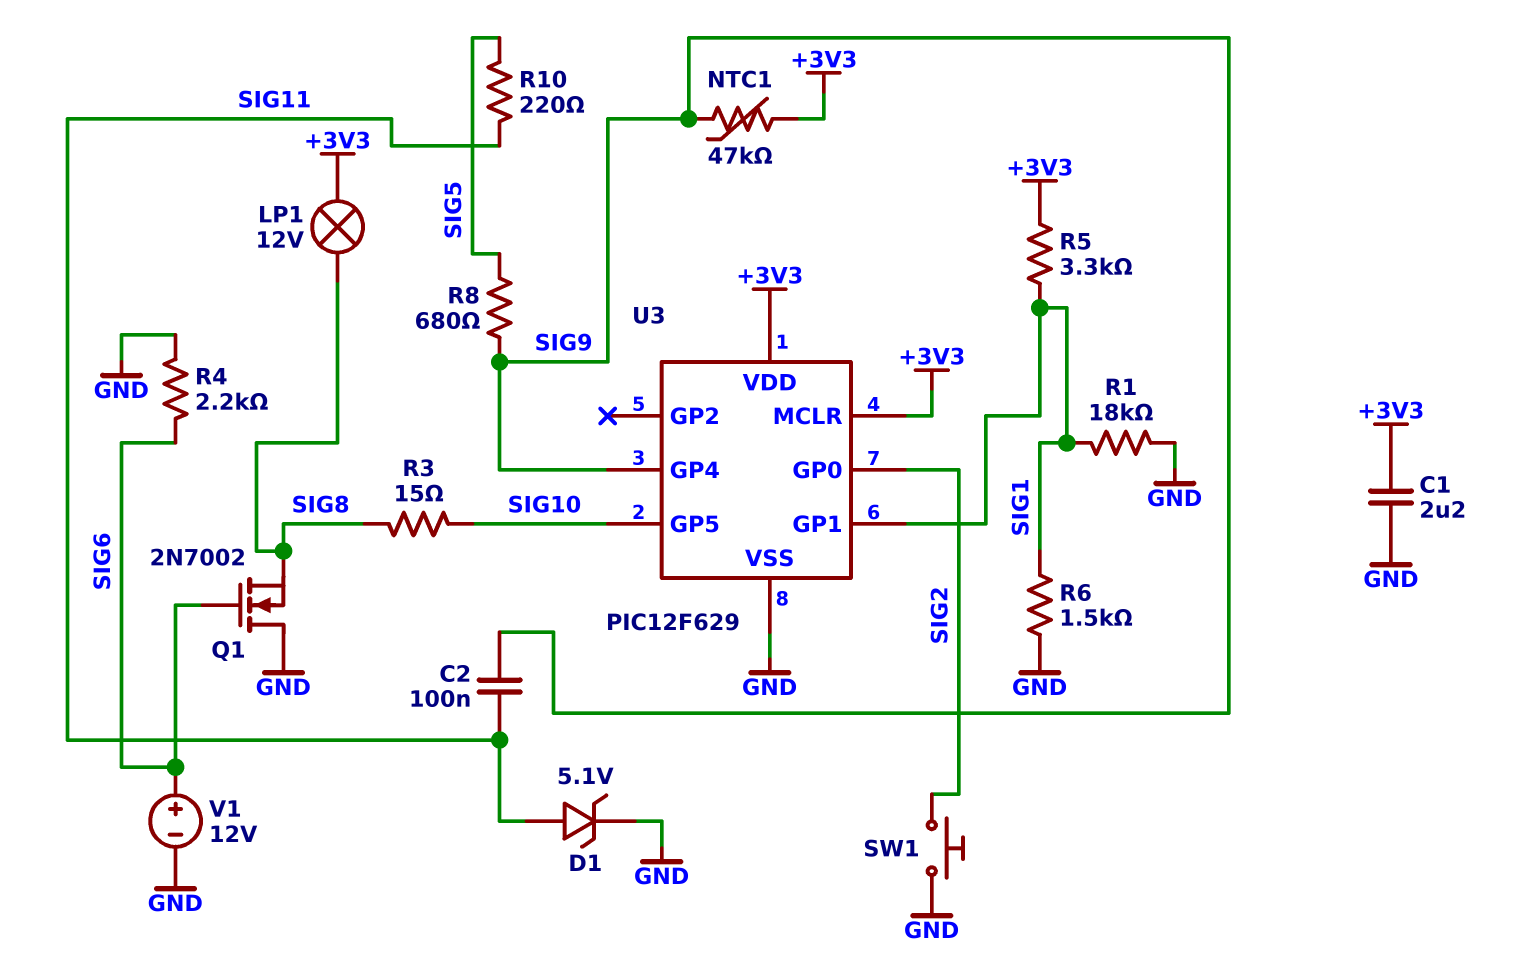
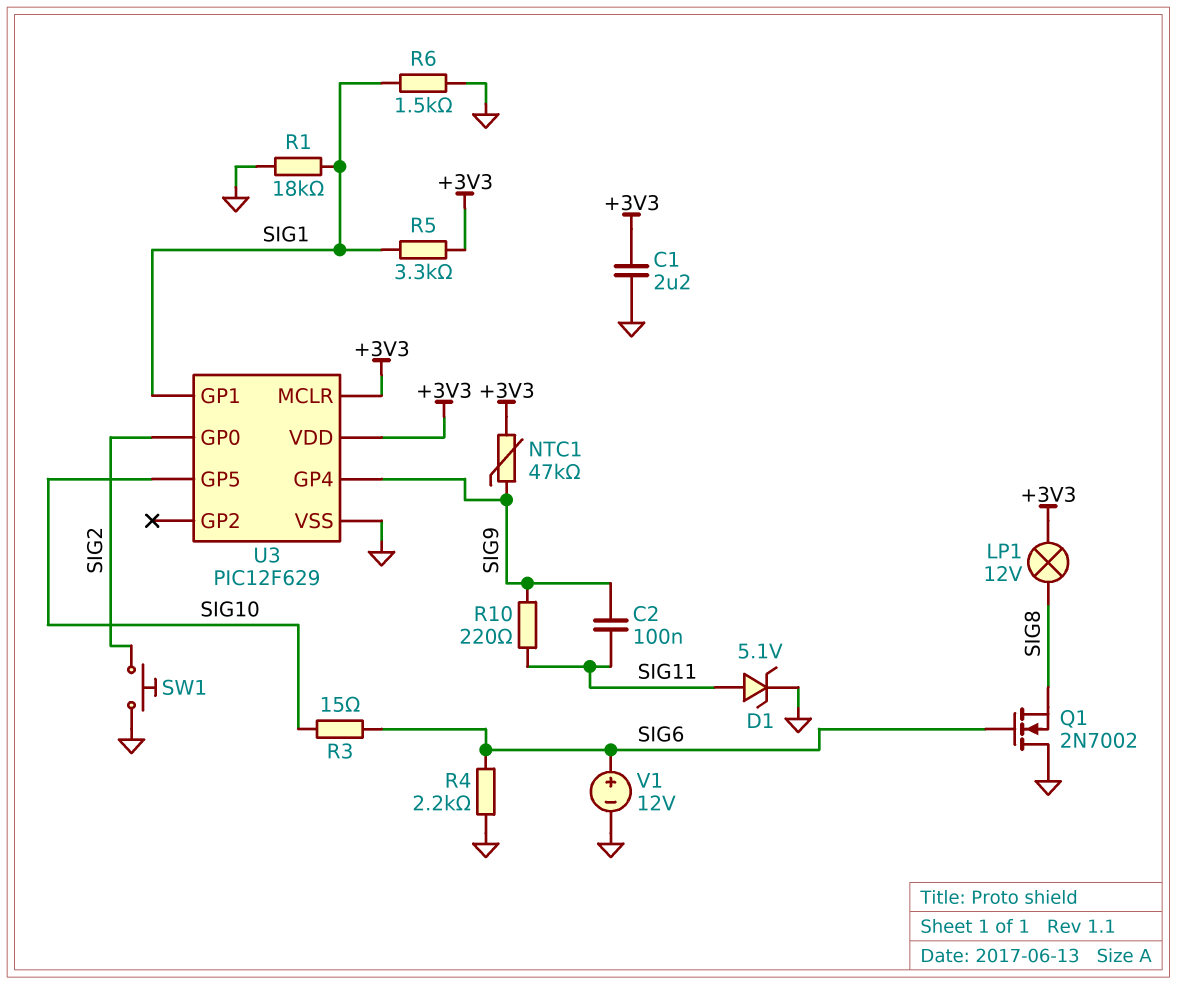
R3: 15 (SIG8, SIG10) -> 15 (SIG6, SIG10)
R8: 680 (SIG5, SIG9) -> none
R10: 220 (SIG5, SIG11) -> 220 (SIG9, SIG11)

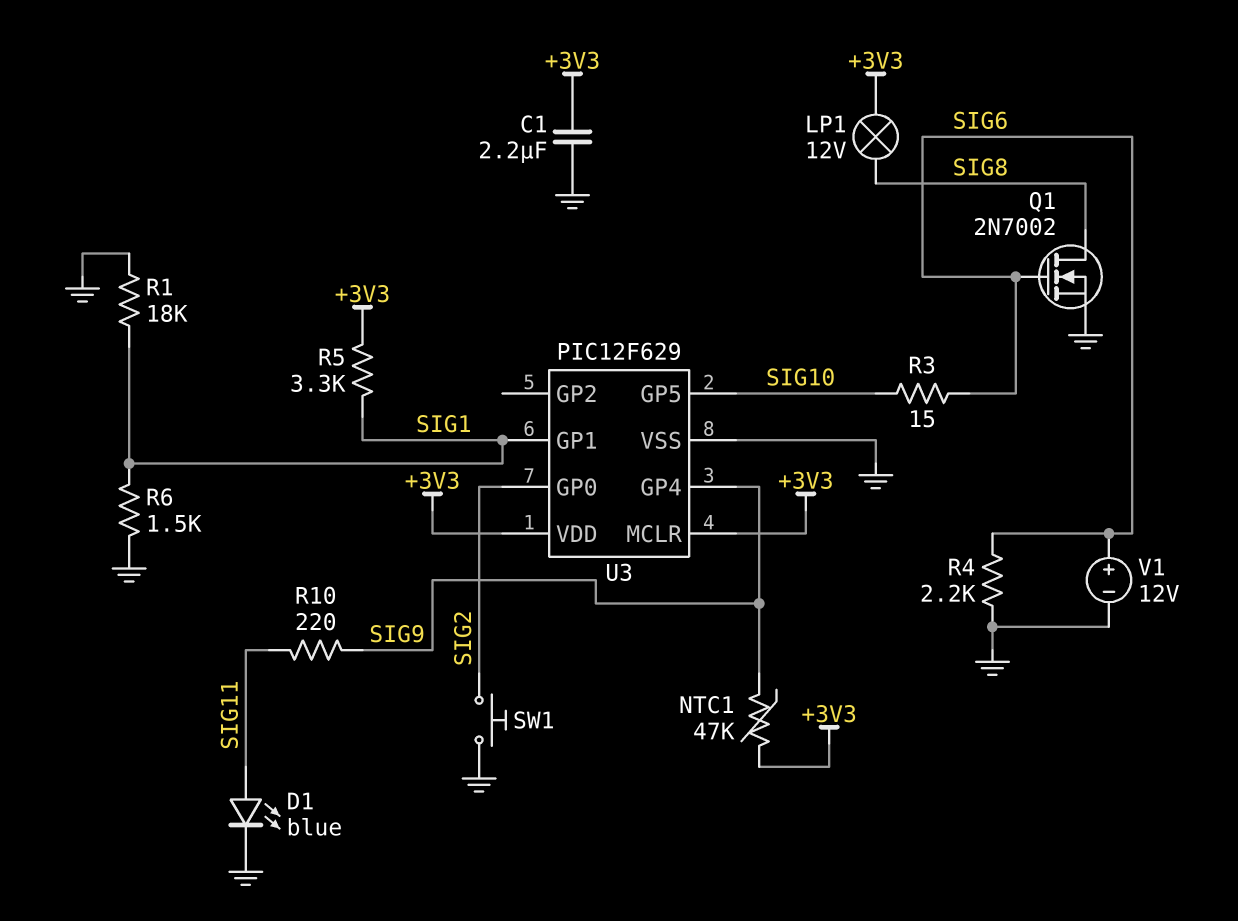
C2: 100nF (SIG9, SIG11) -> none
D1: zener 5.1V (A SIG11, K GND) -> LED blue (A SIG11, K GND)
Q1: NMOS 2N7002 (G SIG6, D GND, S SIG8) -> NMOS 2N7002 (G SIG6, D SIG8, S GND)

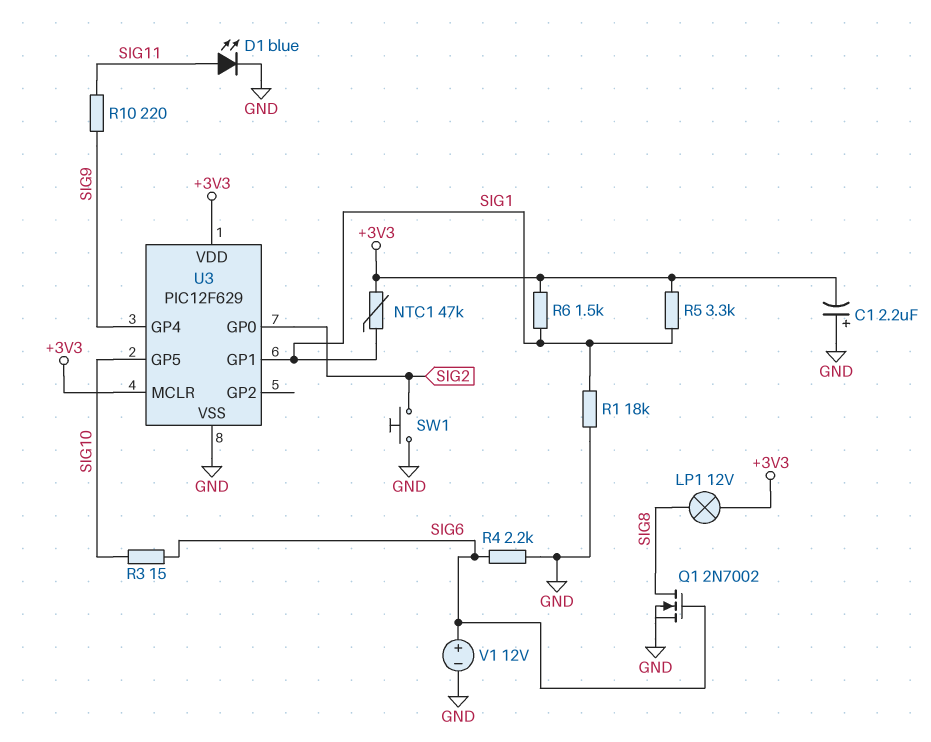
C1: 2.2uF (+3V3, GND) -> 2.2uF (plus GND, minus +3V3)
NTC1: 47k (+3V3, SIG9) -> 47k (+3V3, SIG1)
R6: 1.5k (GND, SIG1) -> 1.5k (+3V3, SIG1)

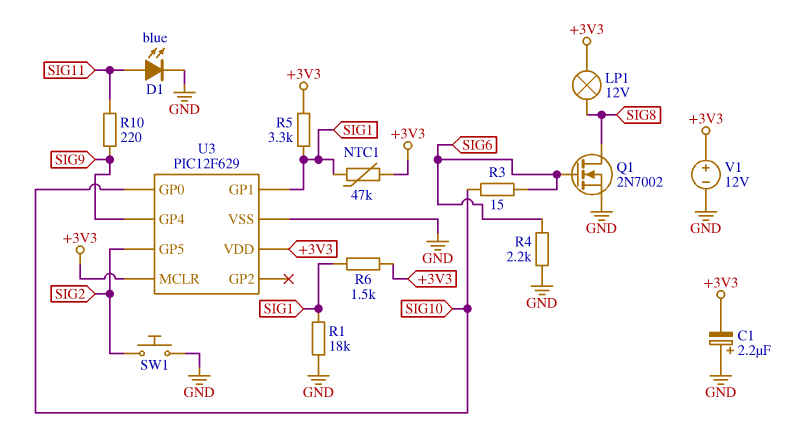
U3 pin GP0: SIG2 -> SIG10
U3 pin GP5: SIG10 -> SIG2
V1: 12V (plus SIG6, minus GND) -> 12V (plus +3V3, minus GND)

